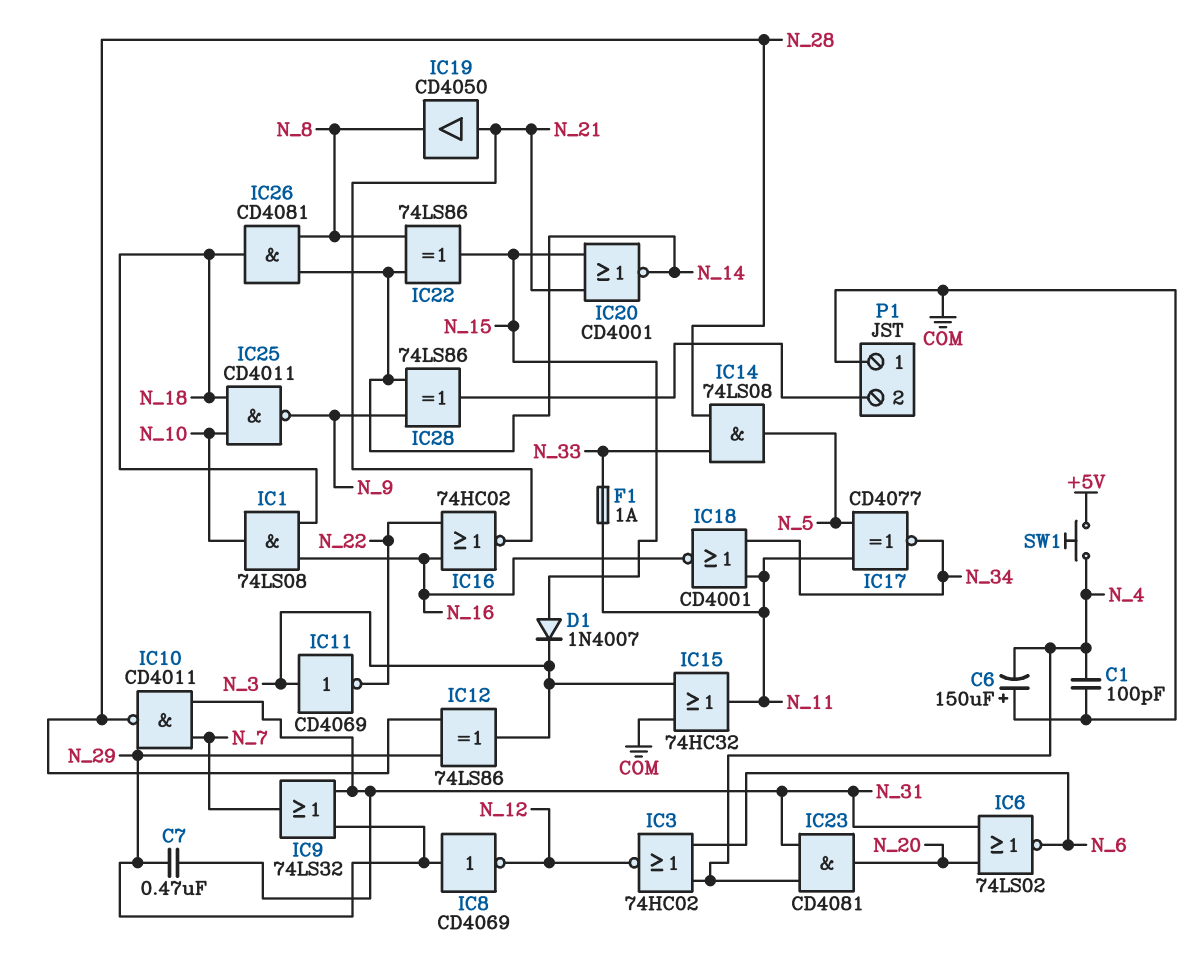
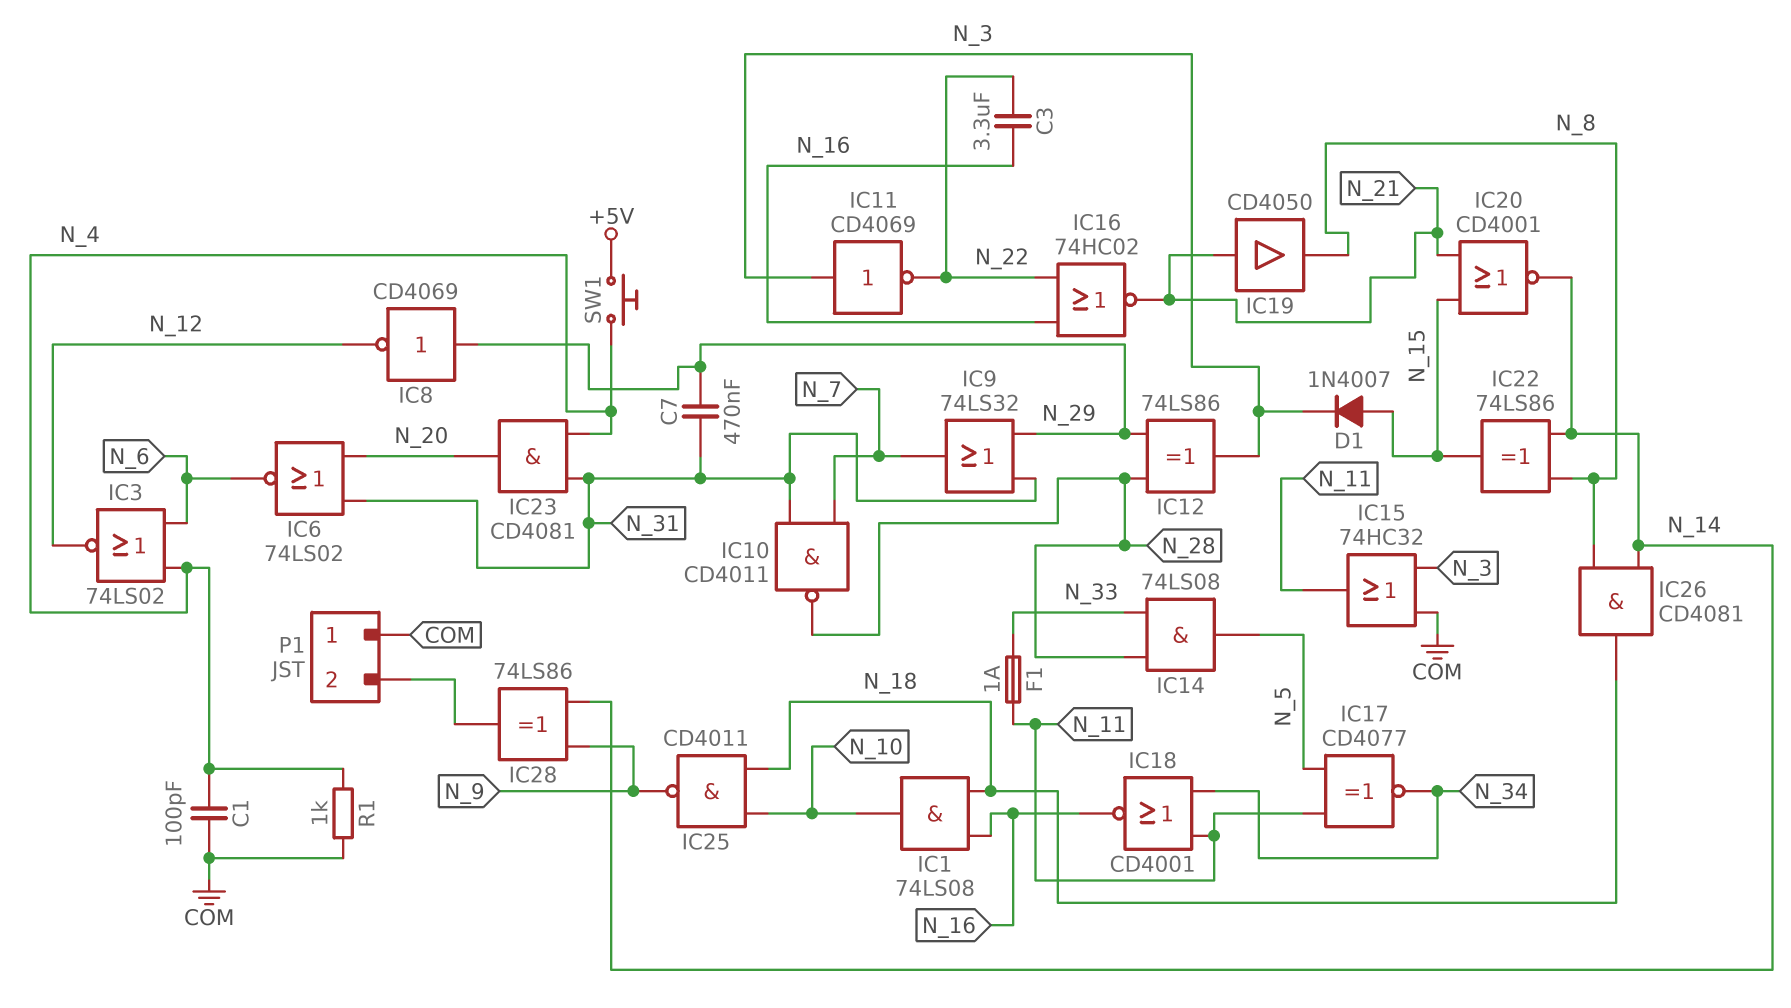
C3: none -> 3.3uF (N_16, N_22)
C6: 150uF (plus COM, minus N_4) -> none
IC3: NOR 74HC02 (in N_4, in N_6, out N_12) -> NOR 74LS02 (in N_4, in N_6, out N_12)
R1: none -> 1k (COM, N_4)

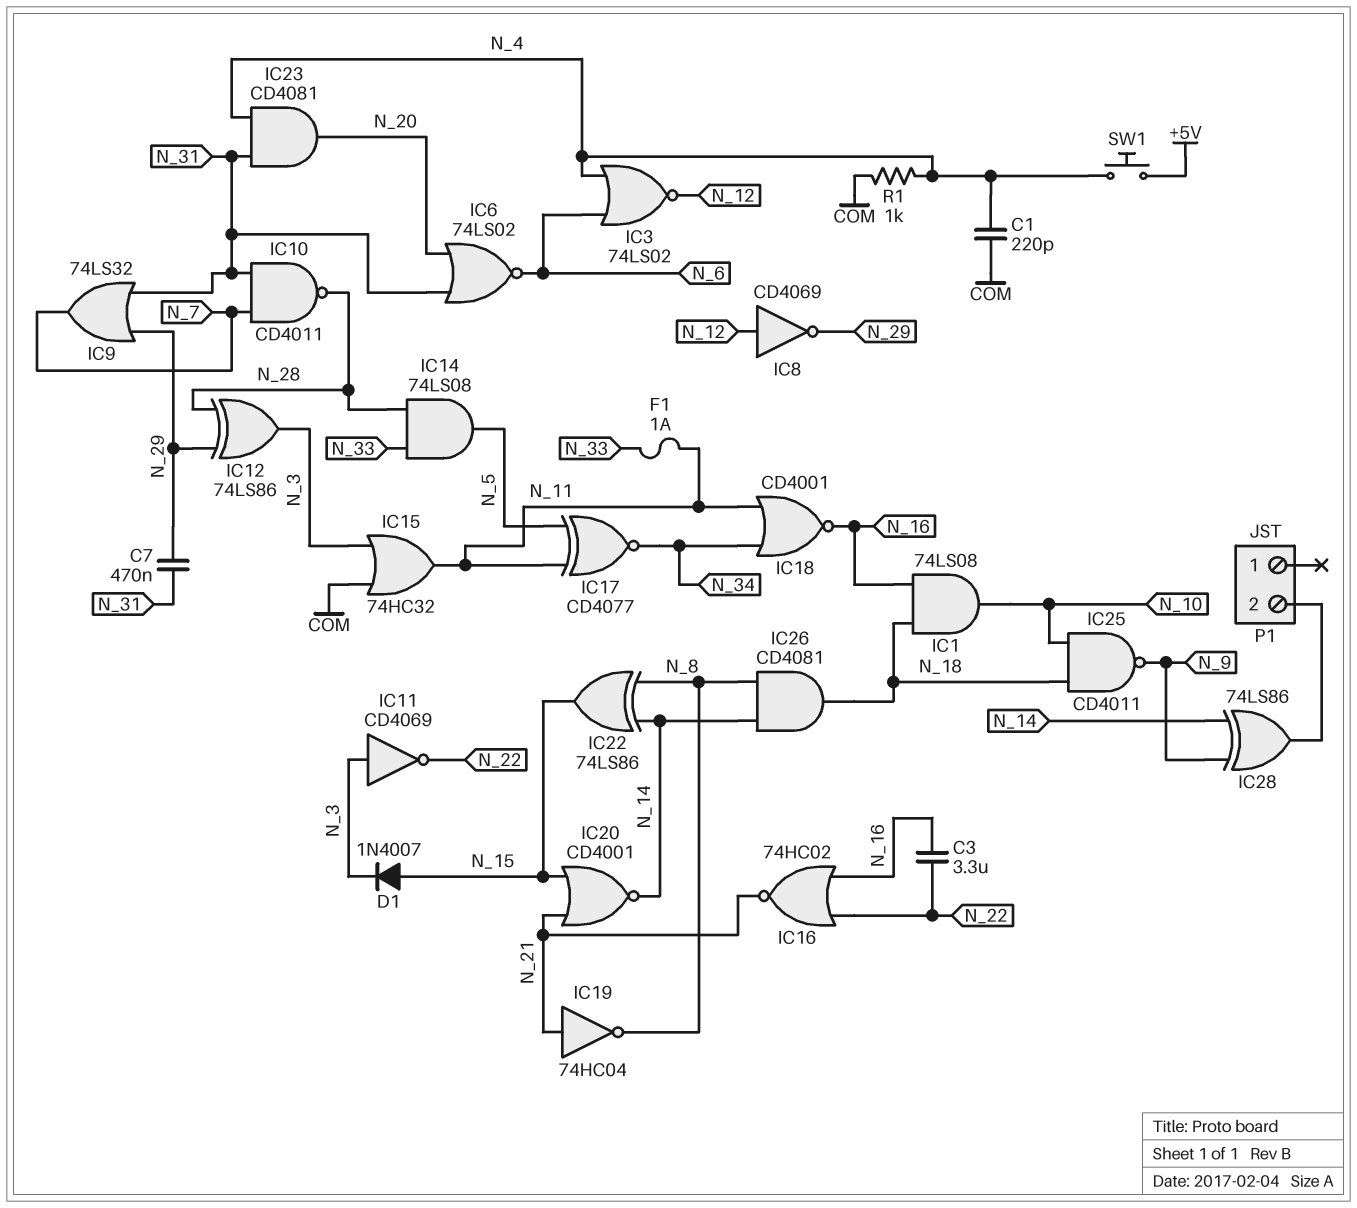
C1: 100pF (COM, N_4) -> 220pF (COM, N_4)
IC8: NOT CD4069 (in N_29, out N_12) -> NOT CD4069 (in N_12, out N_29)
IC19: buffer CD4050 (in N_21, out N_8) -> NOT 74HC04 (in N_21, out N_8)
P1 pin 1: COM -> none

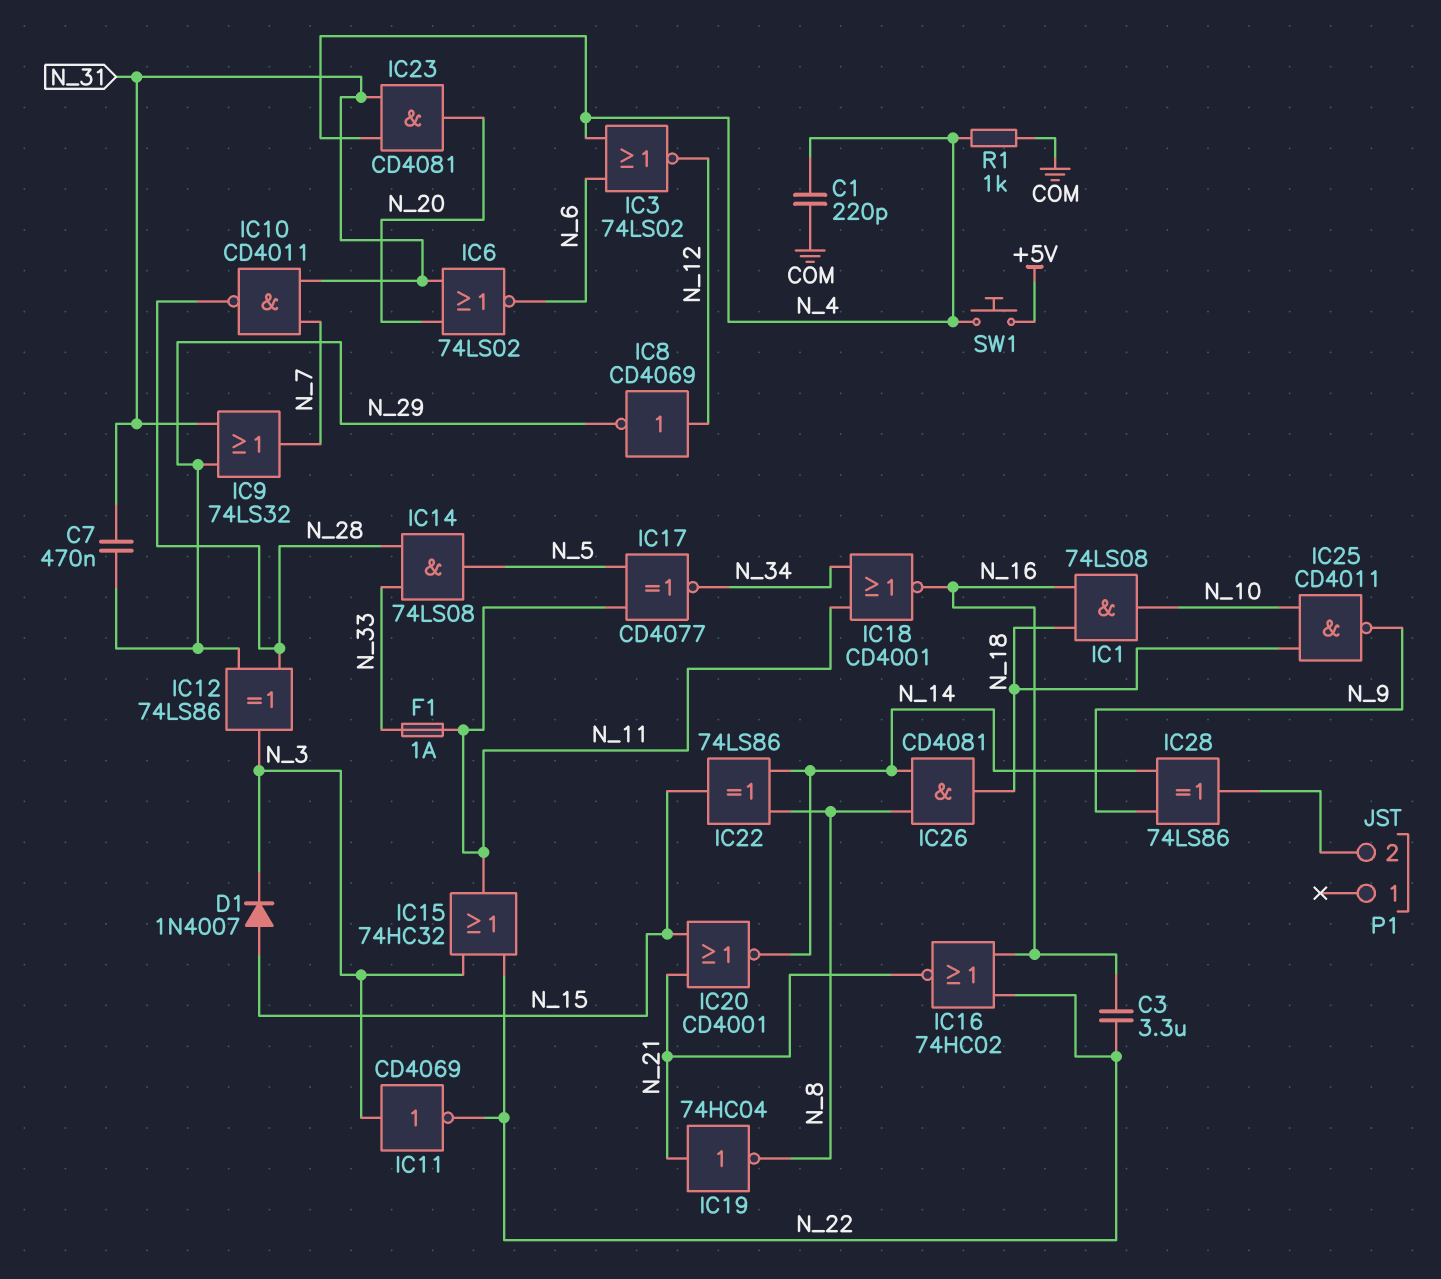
IC15: OR 74HC32 (in COM, in N_3, out N_11) -> OR 74HC32 (in N_3, in N_22, out N_11)

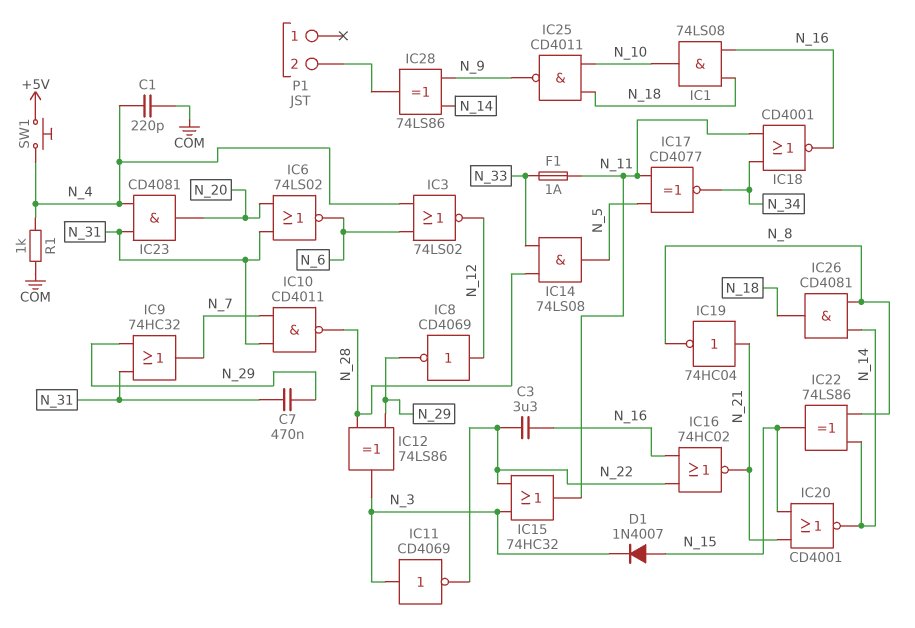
IC9: OR 74LS32 (in N_29, in N_31, out N_7) -> OR 74HC32 (in N_29, in N_31, out N_7)

